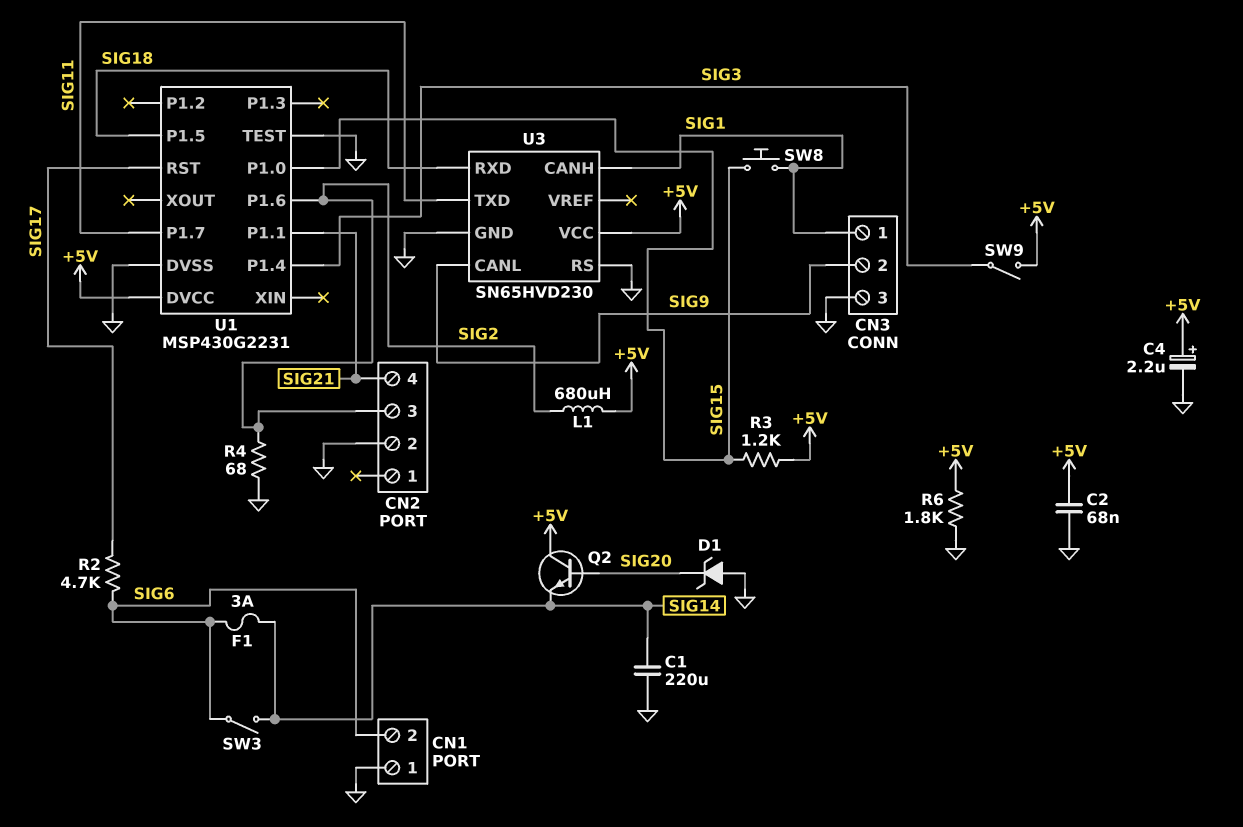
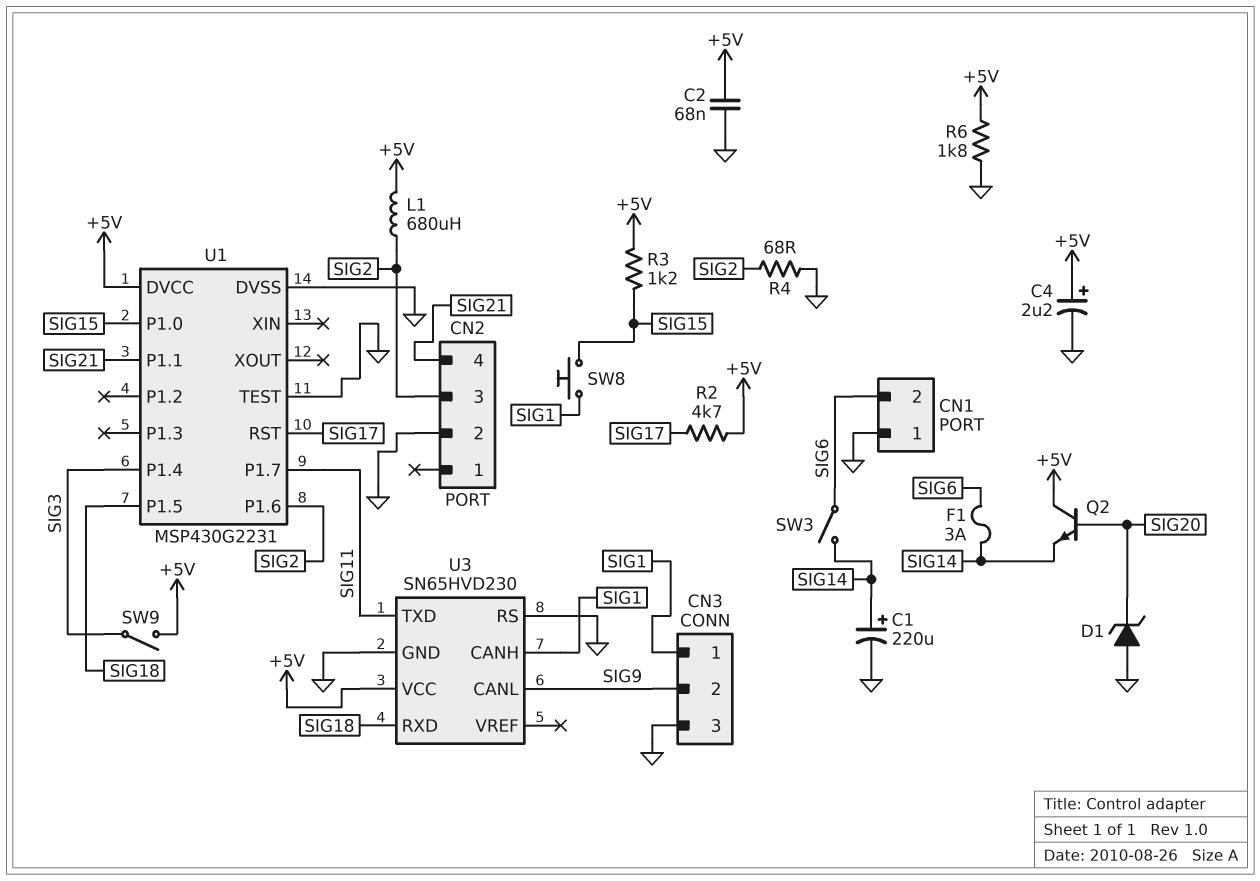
C1: 220uF (GND, SIG14) -> 220uF (plus SIG14, minus GND)
R2: 4.7k (SIG6, SIG17) -> 4.7k (+5V, SIG17)

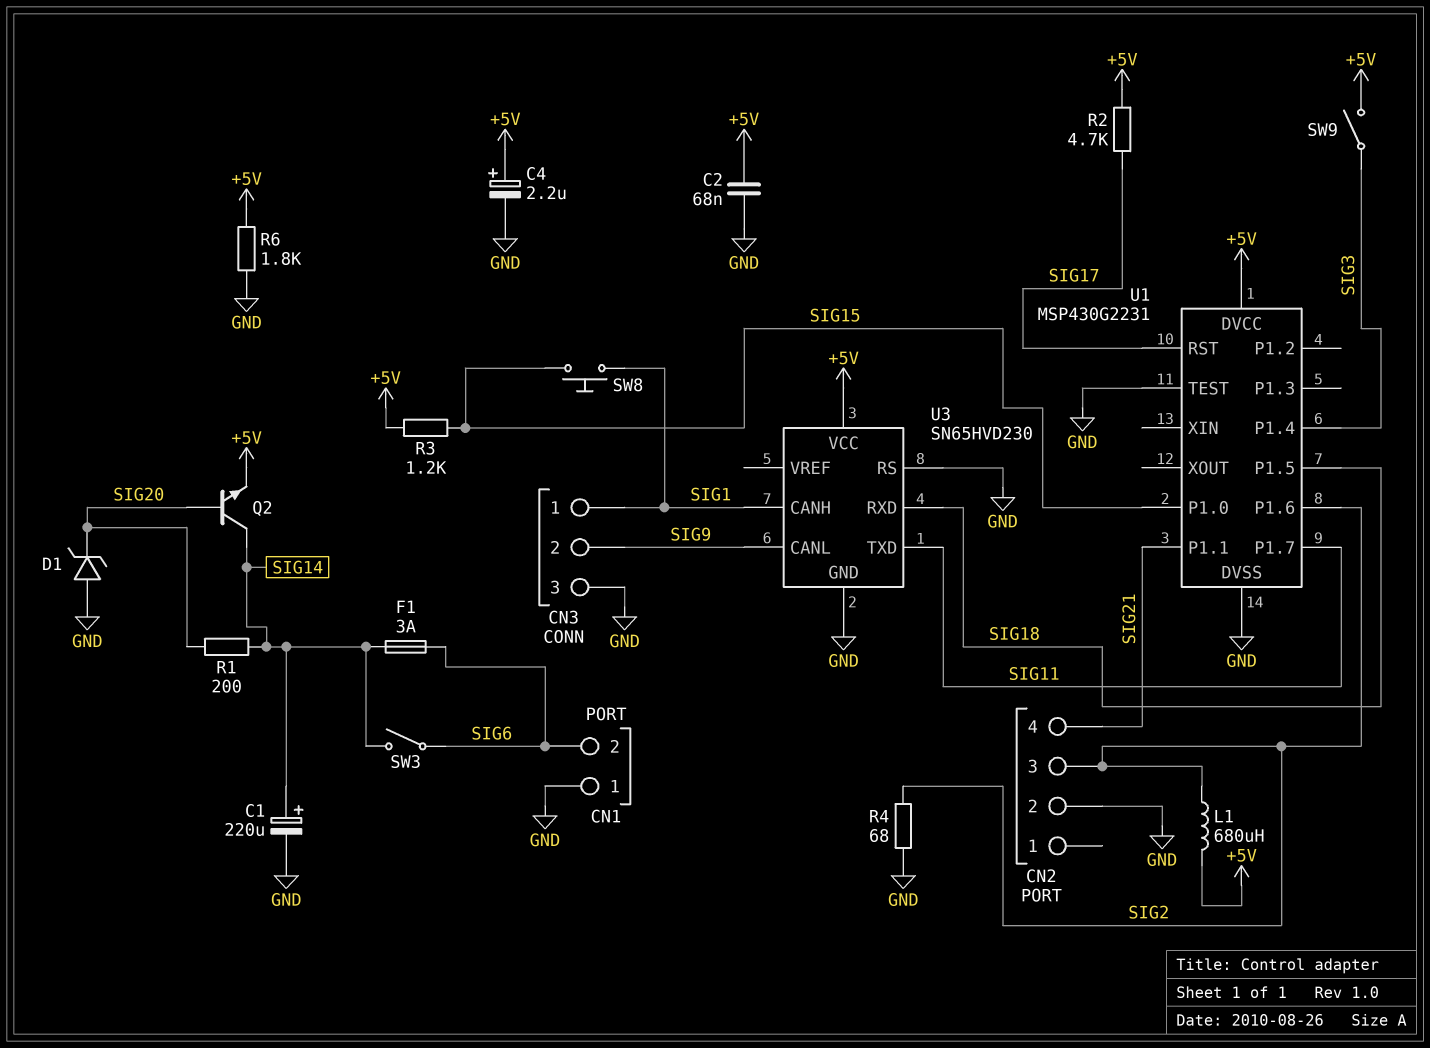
Q2: NPN (B SIG20, C +5V, E SIG14) -> NPN (B SIG20, C SIG14, E +5V)
R1: none -> 200 (SIG14, SIG20)

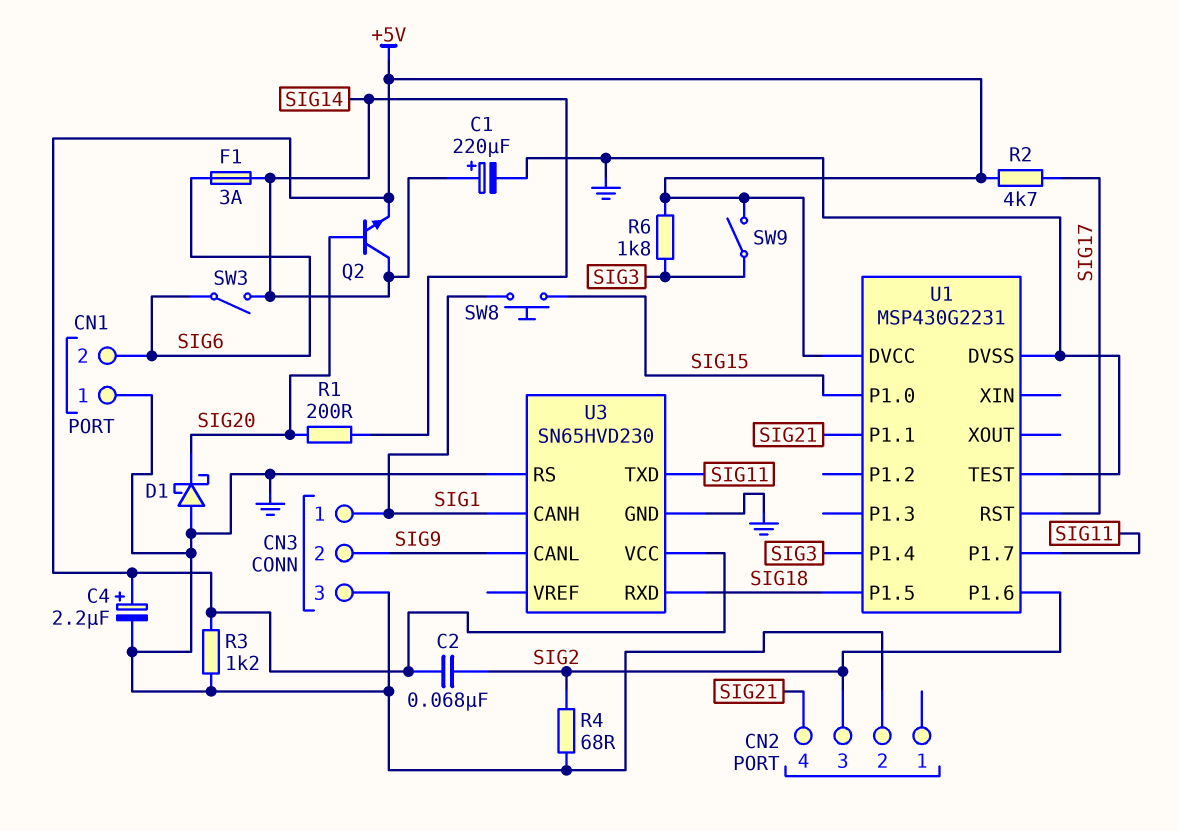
C2: 68nF (+5V, GND) -> 68nF (+5V, SIG2)
D1: zener (A GND, K SIG20) -> schottky (A GND, K SIG20)
L1: 680uH (+5V, SIG2) -> none
R3: 1.2k (+5V, SIG15) -> 1.2k (+5V, GND)
R6: 1.8k (+5V, GND) -> 1.8k (+5V, SIG3)

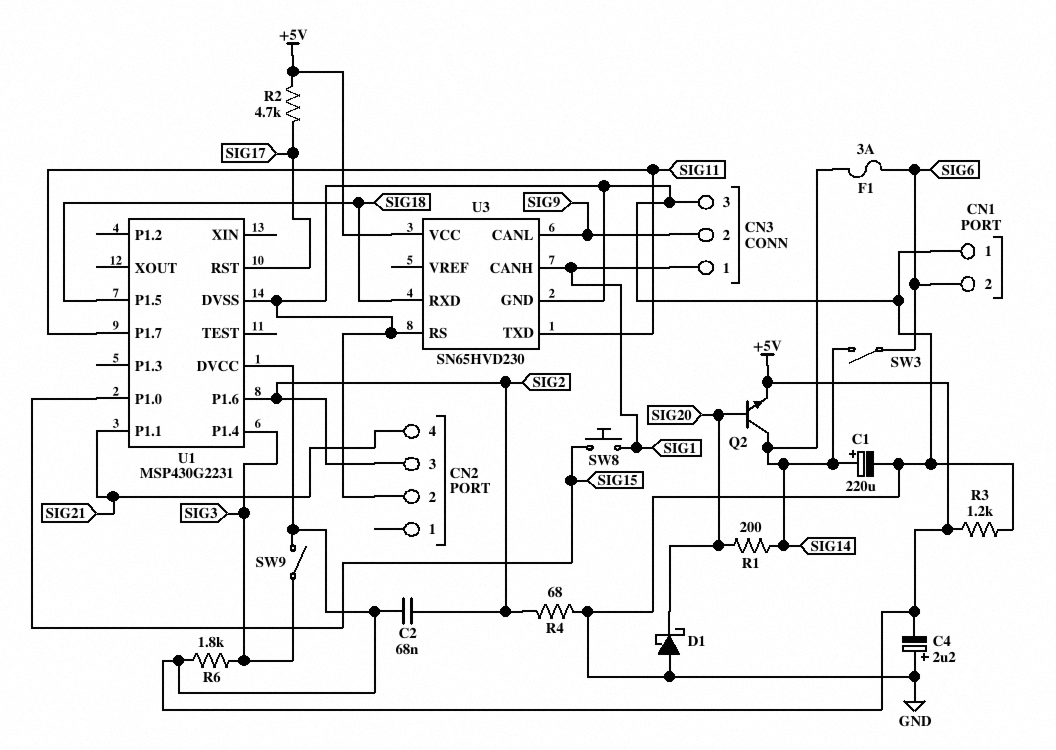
C4: 2.2uF (plus +5V, minus GND) -> 2.2uF (plus GND, minus +5V)
U1 pin TEST: GND -> none

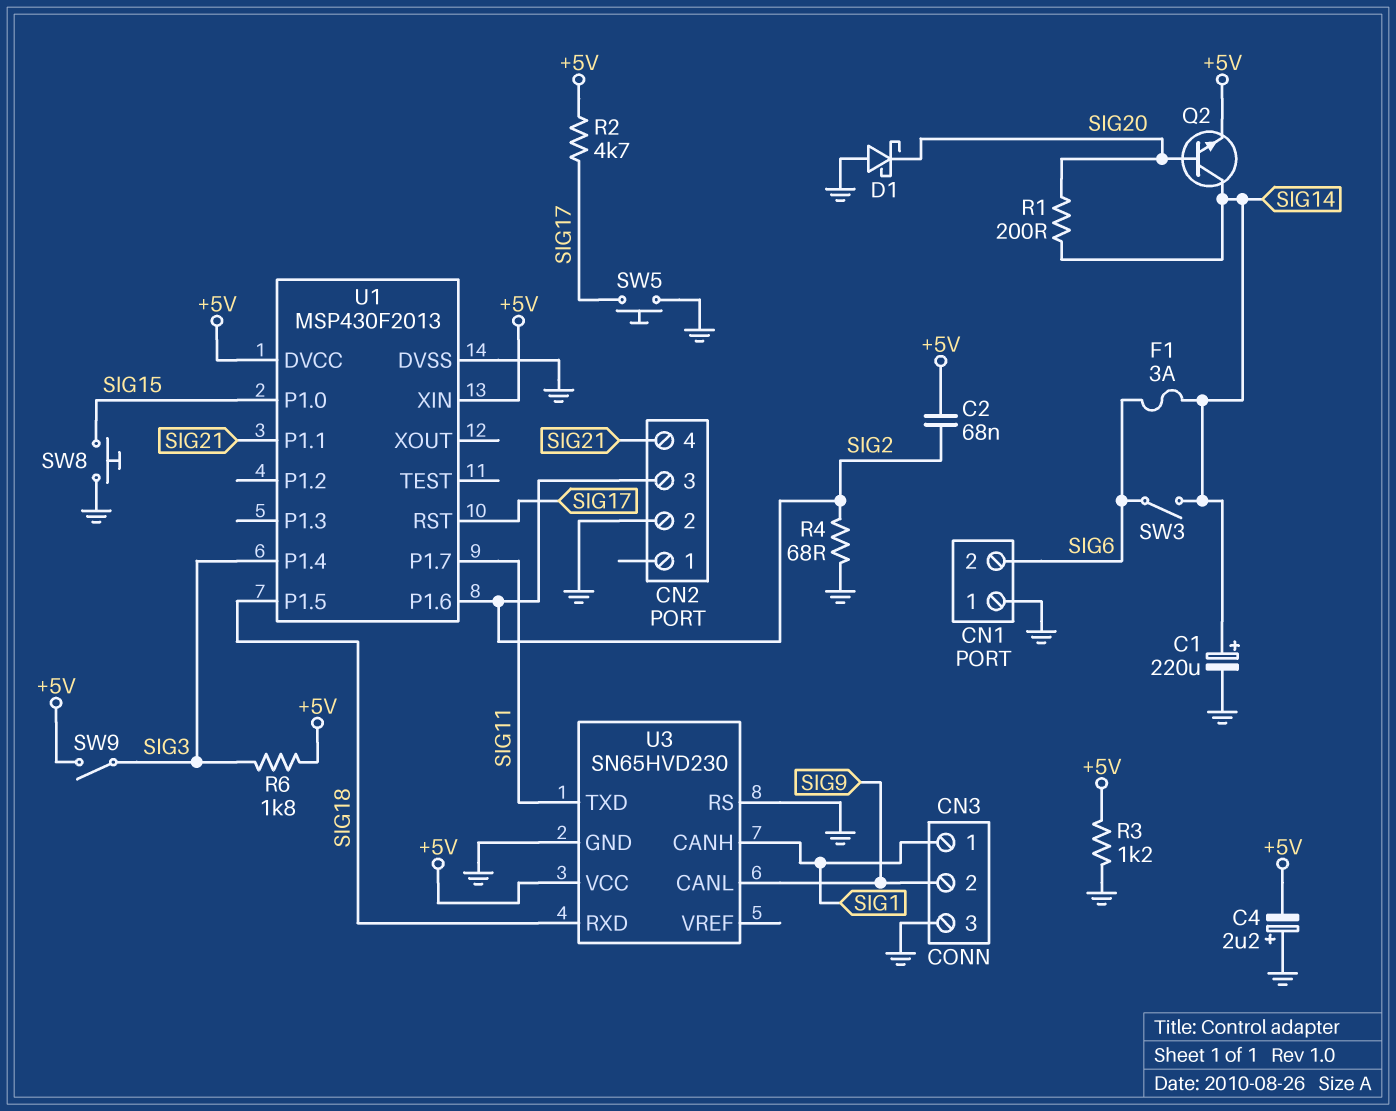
SW5: none -> button (GND, SIG17)
SW8: button (SIG1, SIG15) -> button (GND, SIG15)
U1: MSP430G2231 -> MSP430F2013
U1 pin XIN: none -> +5V

